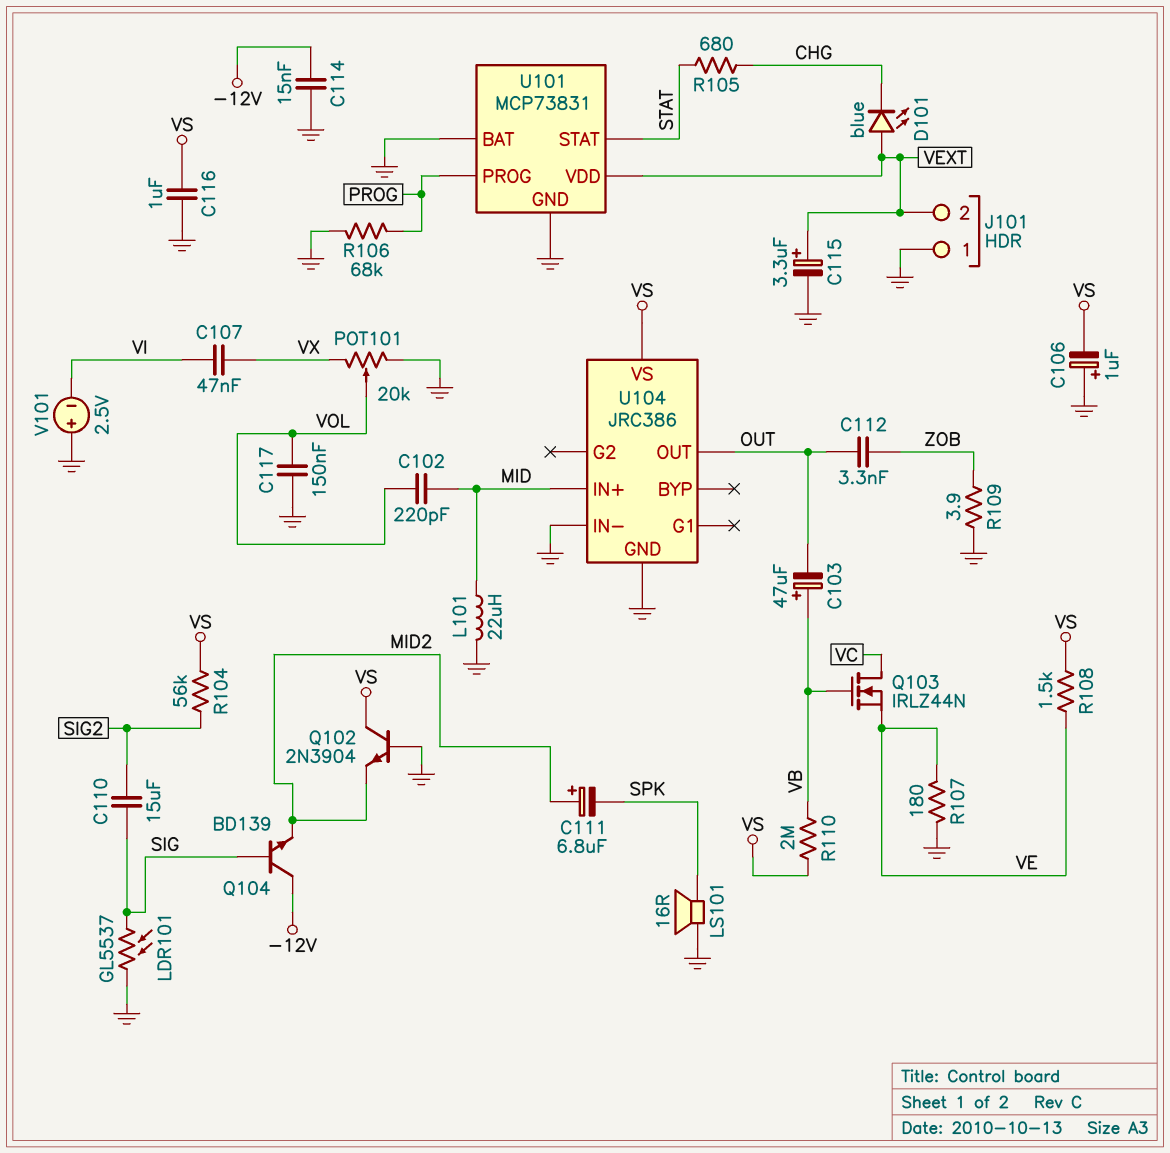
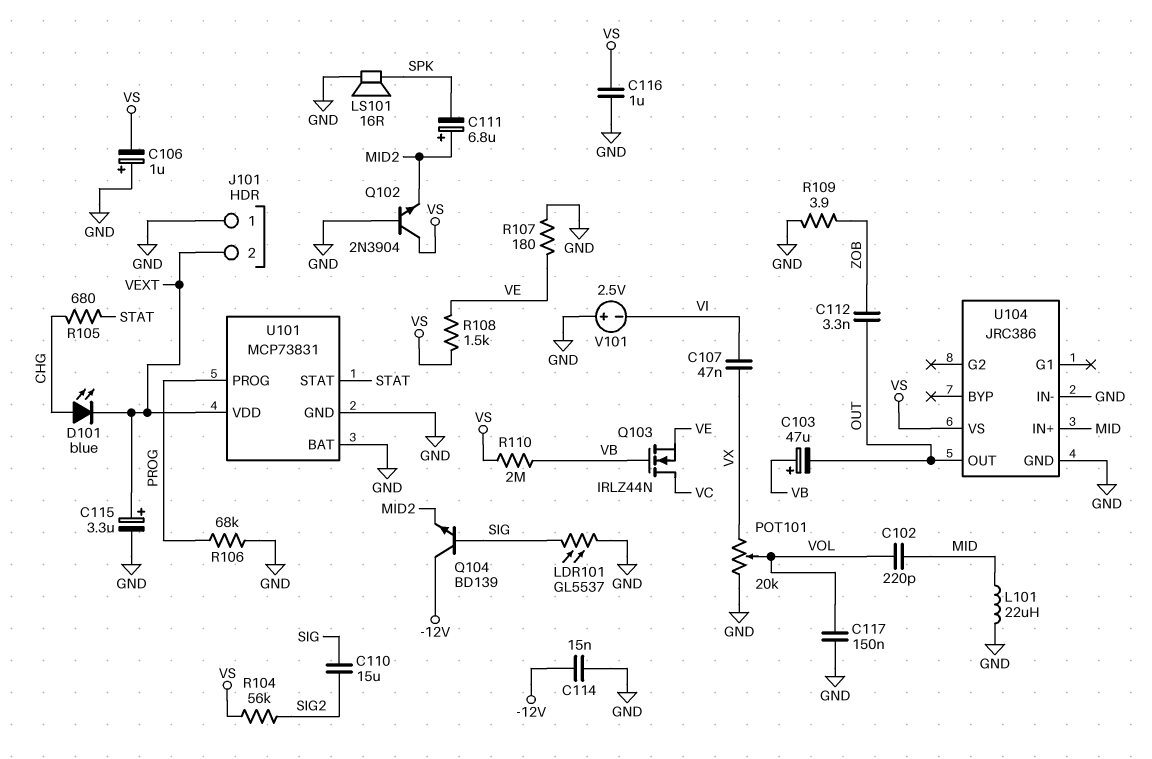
D101: LED blue (A VEXT, K CHG) -> LED blue (A CHG, K VEXT)

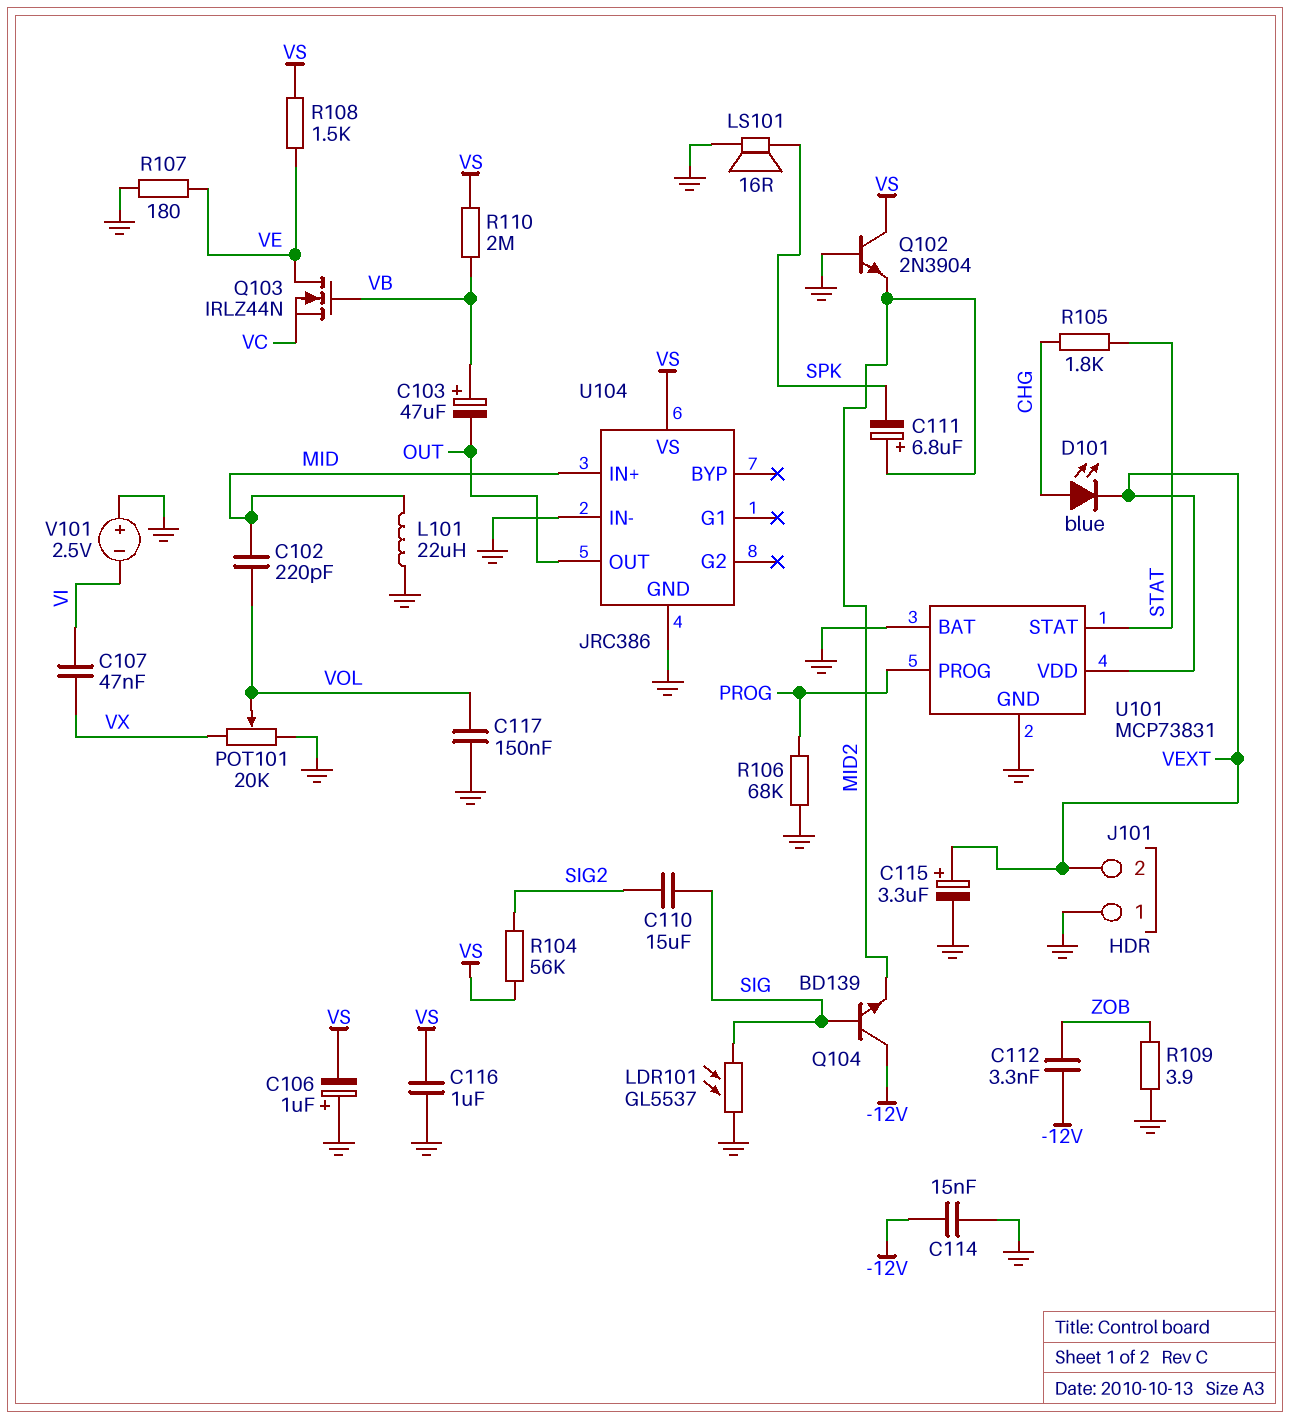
C112: 3.3nF (OUT, ZOB) -> 3.3nF (-12V, ZOB)
Q103: NMOS IRLZ44N (G VB, D VC, S VE) -> NMOS IRLZ44N (G VB, D VE, S VC)
R105: 680 (CHG, STAT) -> 1.8k (CHG, STAT)

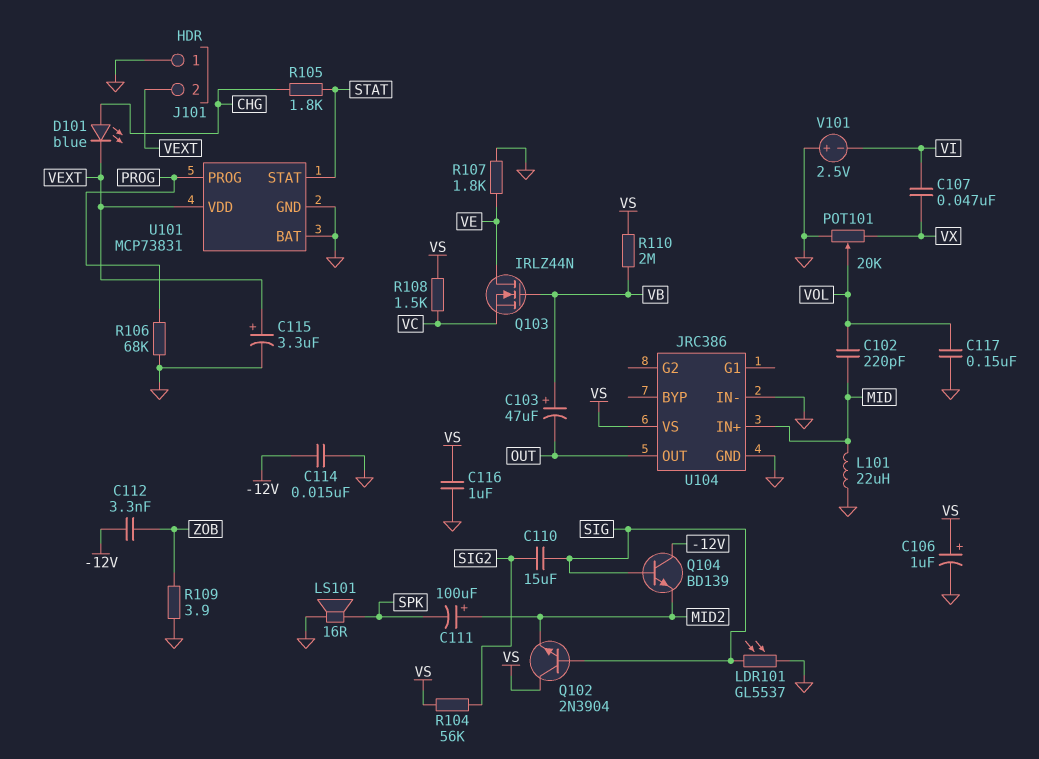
C106: 1uF (plus GND, minus VS) -> 1uF (plus VS, minus GND)
C111: 6.8uF (plus MID2, minus SPK) -> 100uF (plus MID2, minus SPK)
Q102: NPN 2N3904 (B GND, C VS, E MID2) -> NPN 2N3904 (B SIG, C VS, E MID2)
R107: 180 (GND, VE) -> 1.8k (GND, VE)
R108: 1.5k (VE, VS) -> 1.5k (VC, VS)

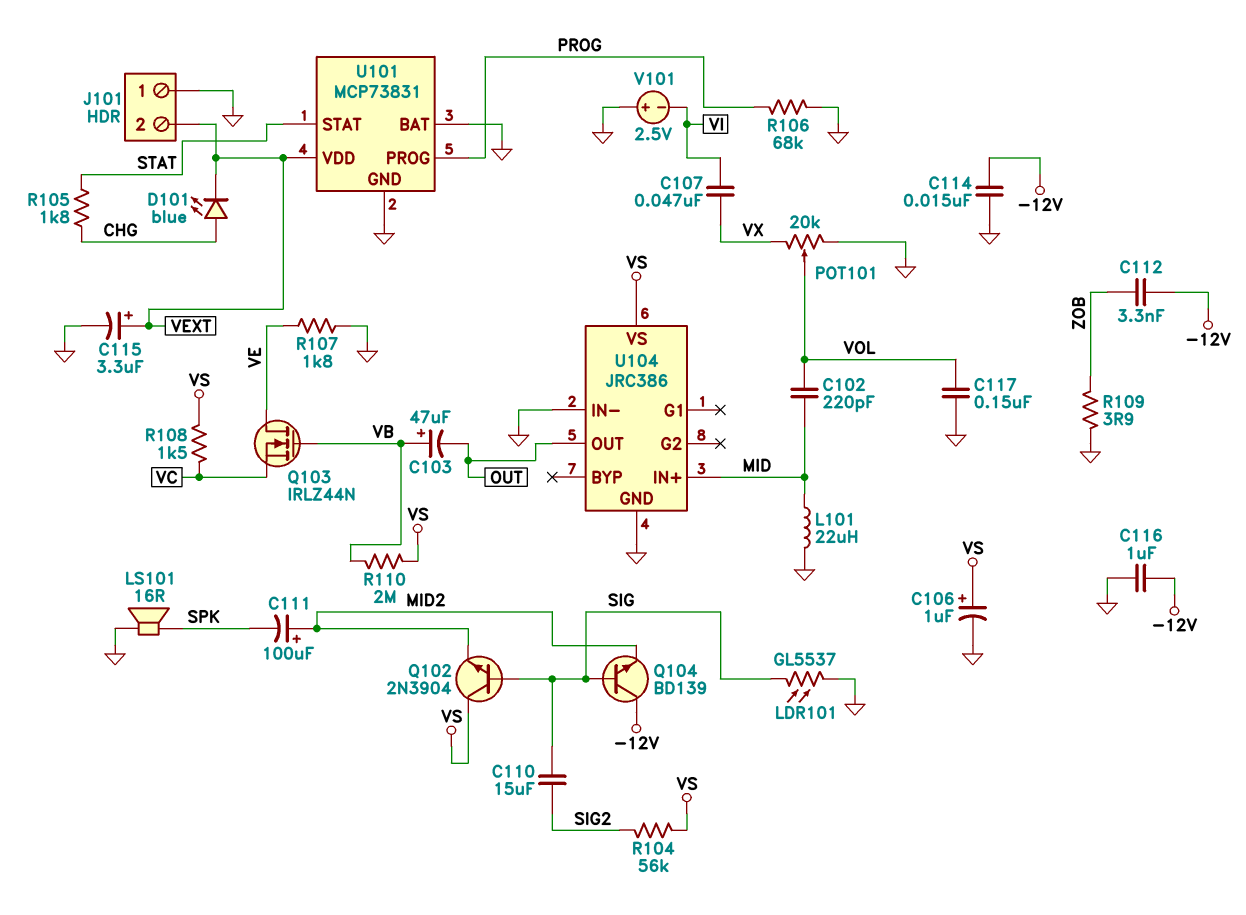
C116: 1uF (GND, VS) -> 1uF (-12V, GND)

